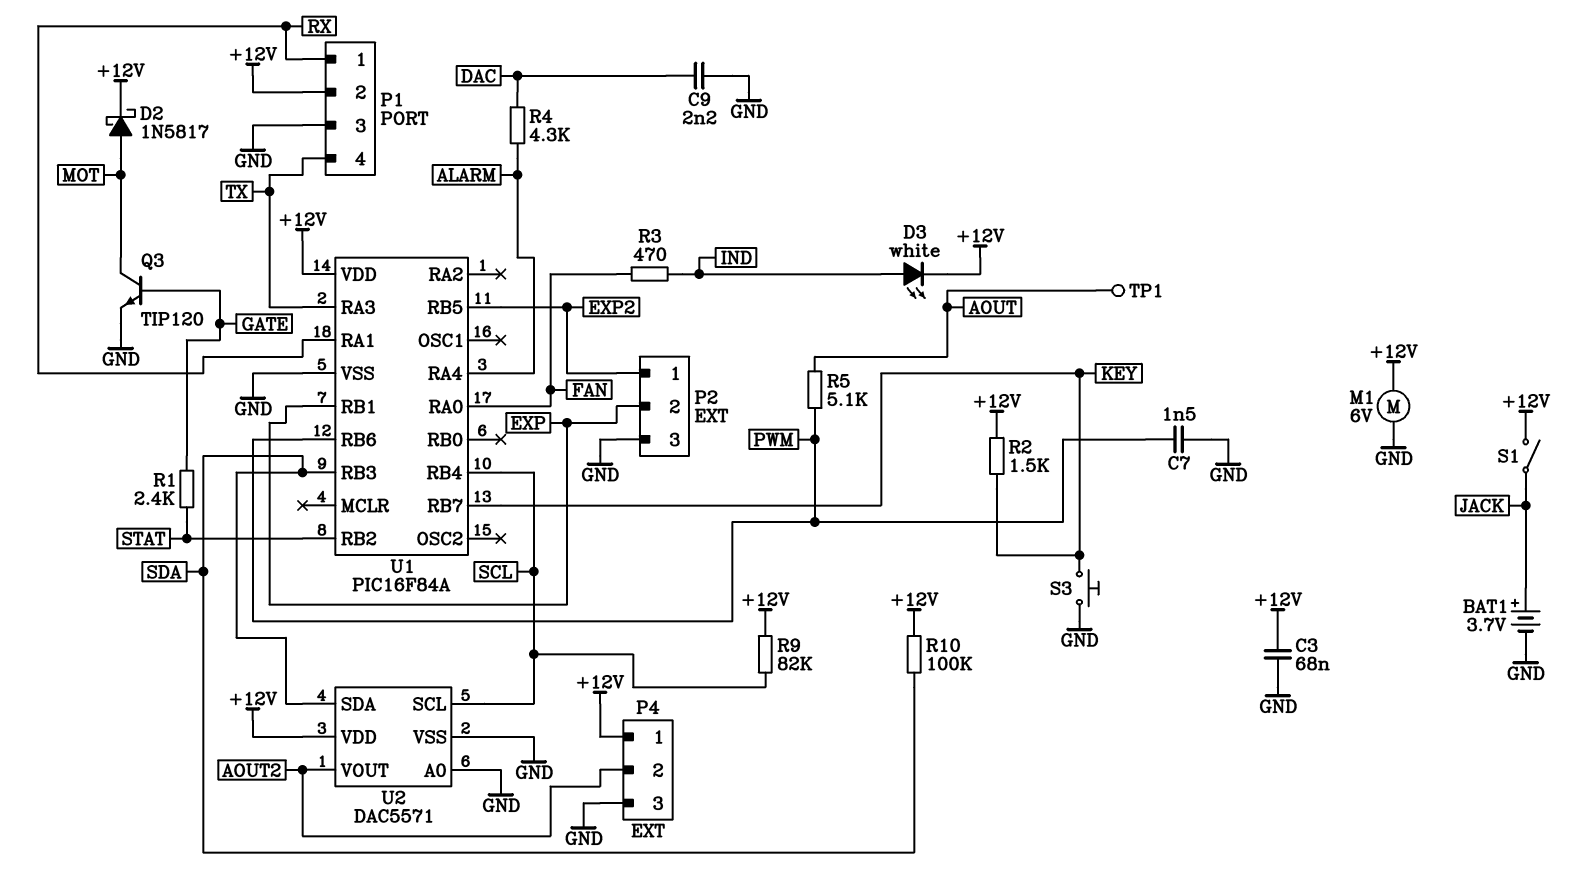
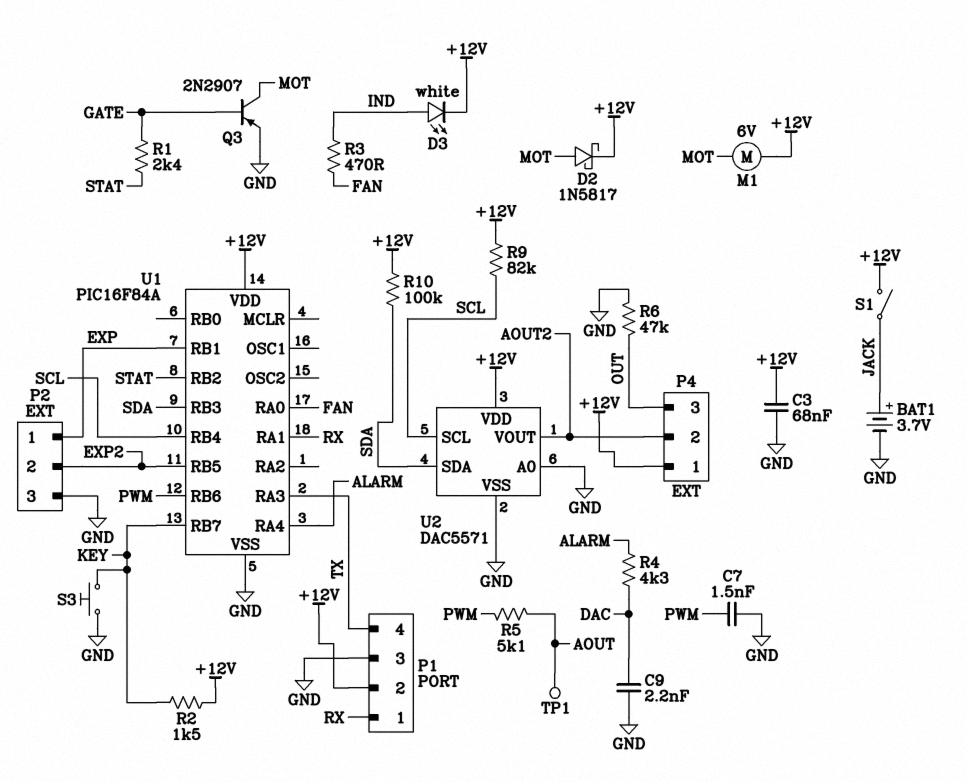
M1: motor 6V (+12V, GND) -> motor 6V (+12V, MOT)
P2 pin 1: EXP2 -> EXP
P2 pin 2: EXP -> EXP2
P4 pin 3: GND -> OUT
Q3: NPN TIP120 (B GATE, C MOT, E GND) -> PNP 2N2907 (B GATE, C MOT, E GND)
R6: none -> 47k (GND, OUT)

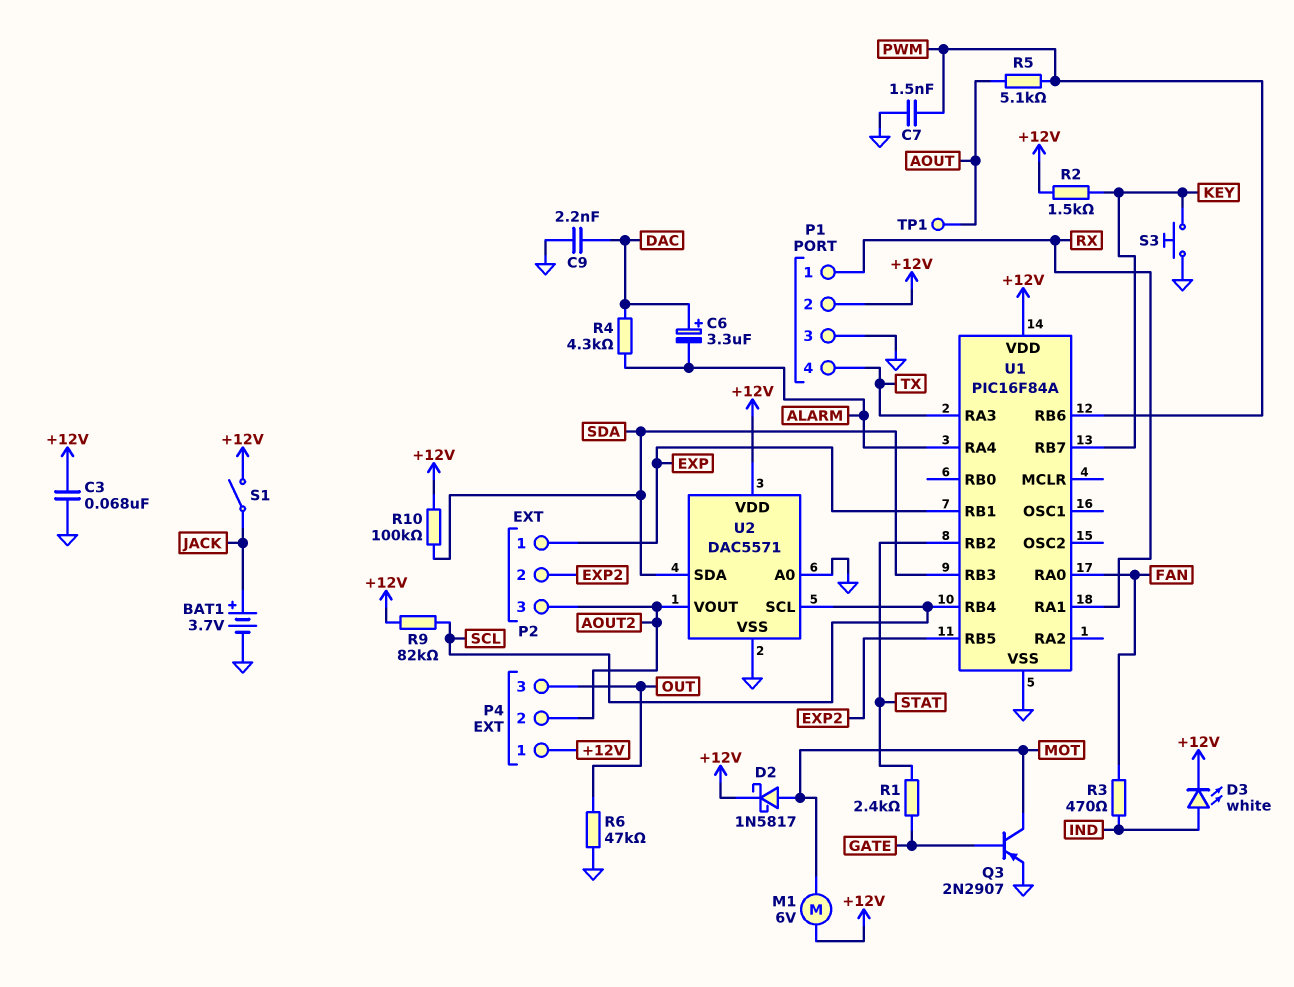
C6: none -> 3.3uF (plus DAC, minus ALARM)
P2 pin 3: GND -> AOUT2

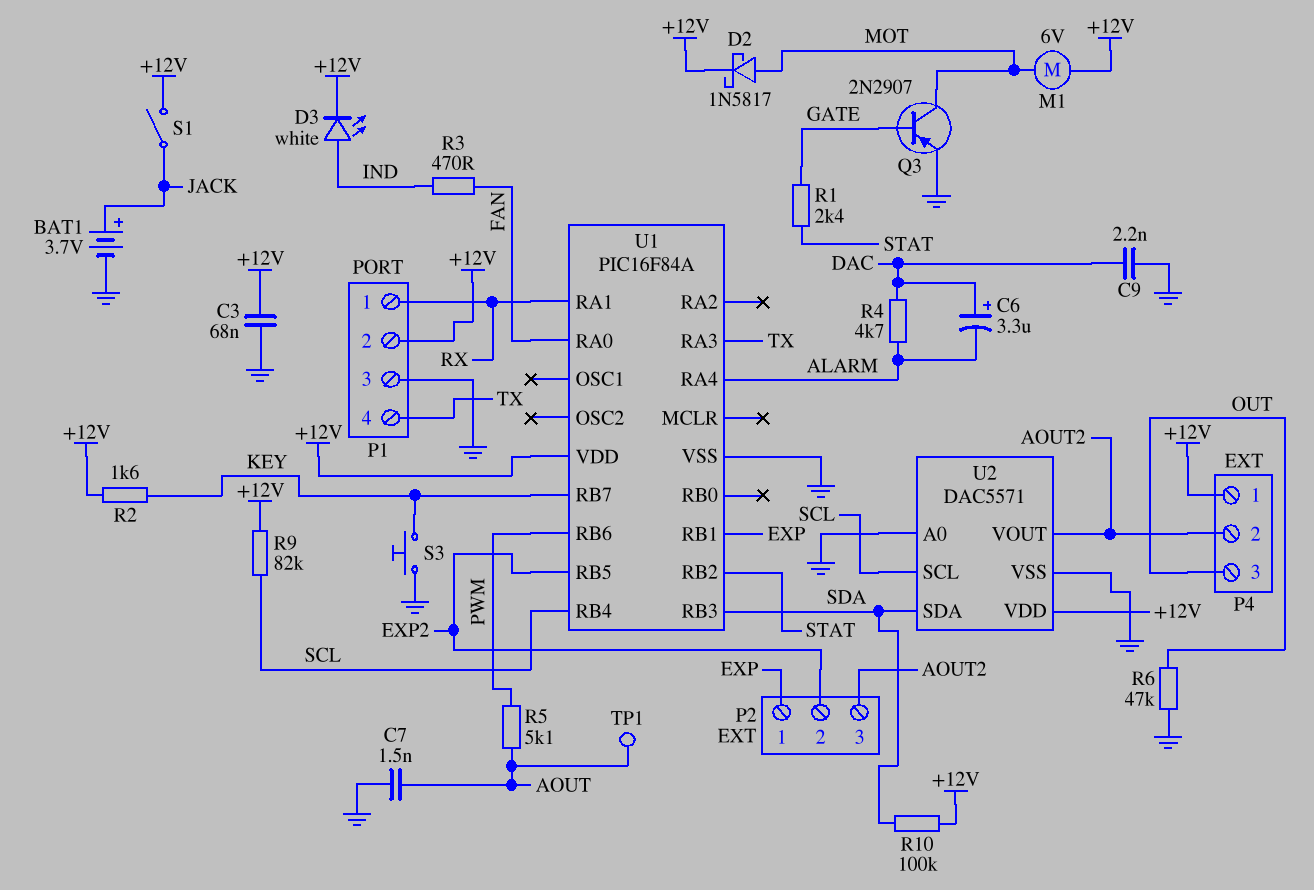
C7: 1.5nF (GND, PWM) -> 1.5nF (AOUT, GND)
R2: 1.5k (+12V, KEY) -> 1.6k (+12V, KEY)
R4: 4.3k (ALARM, DAC) -> 4.7k (ALARM, DAC)

